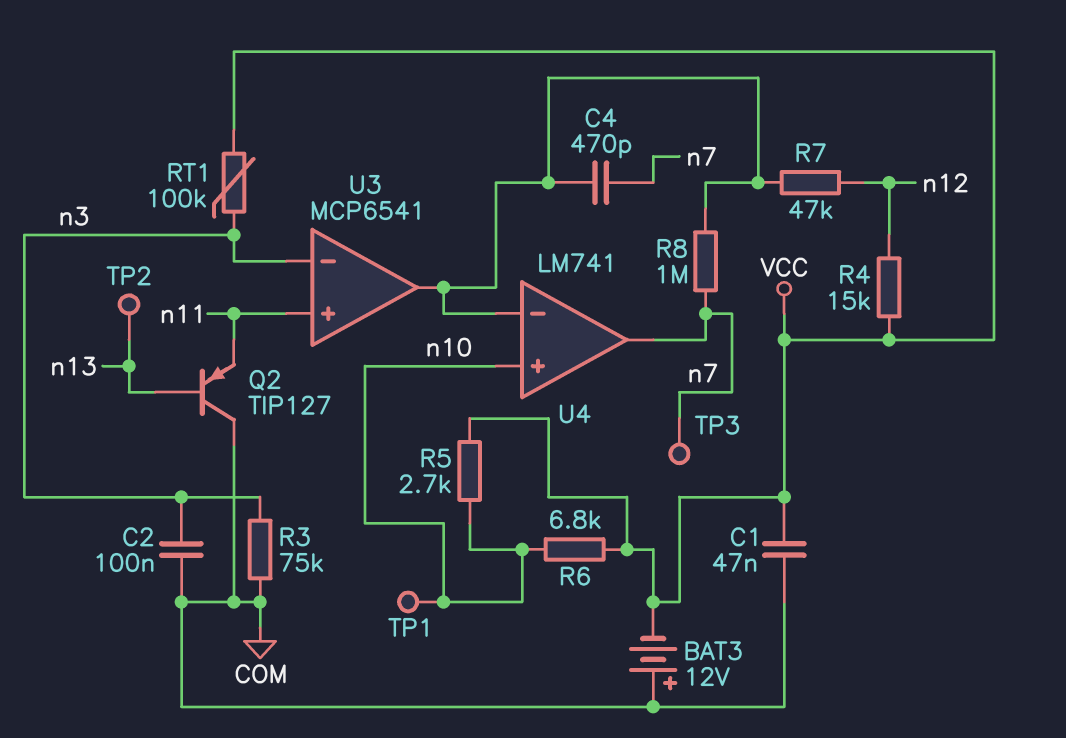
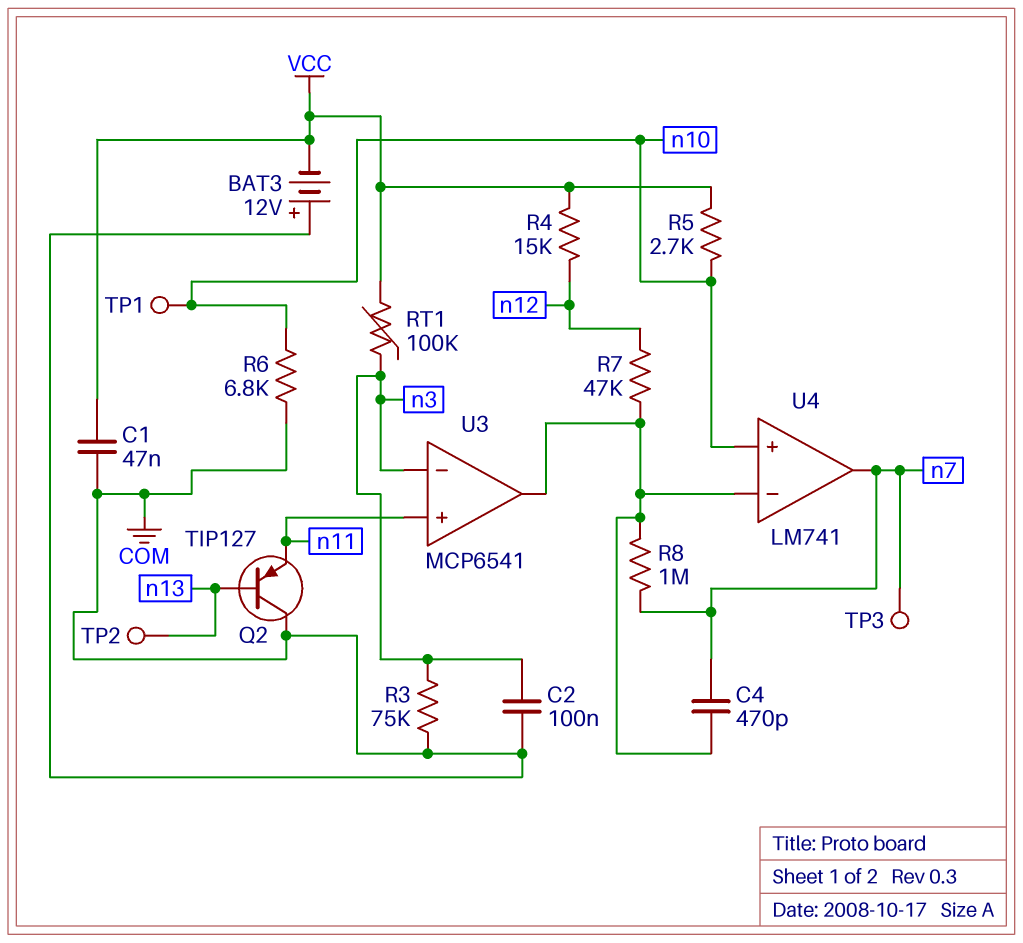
R6: 6.8k (VCC, n10) -> 6.8k (COM, n10)

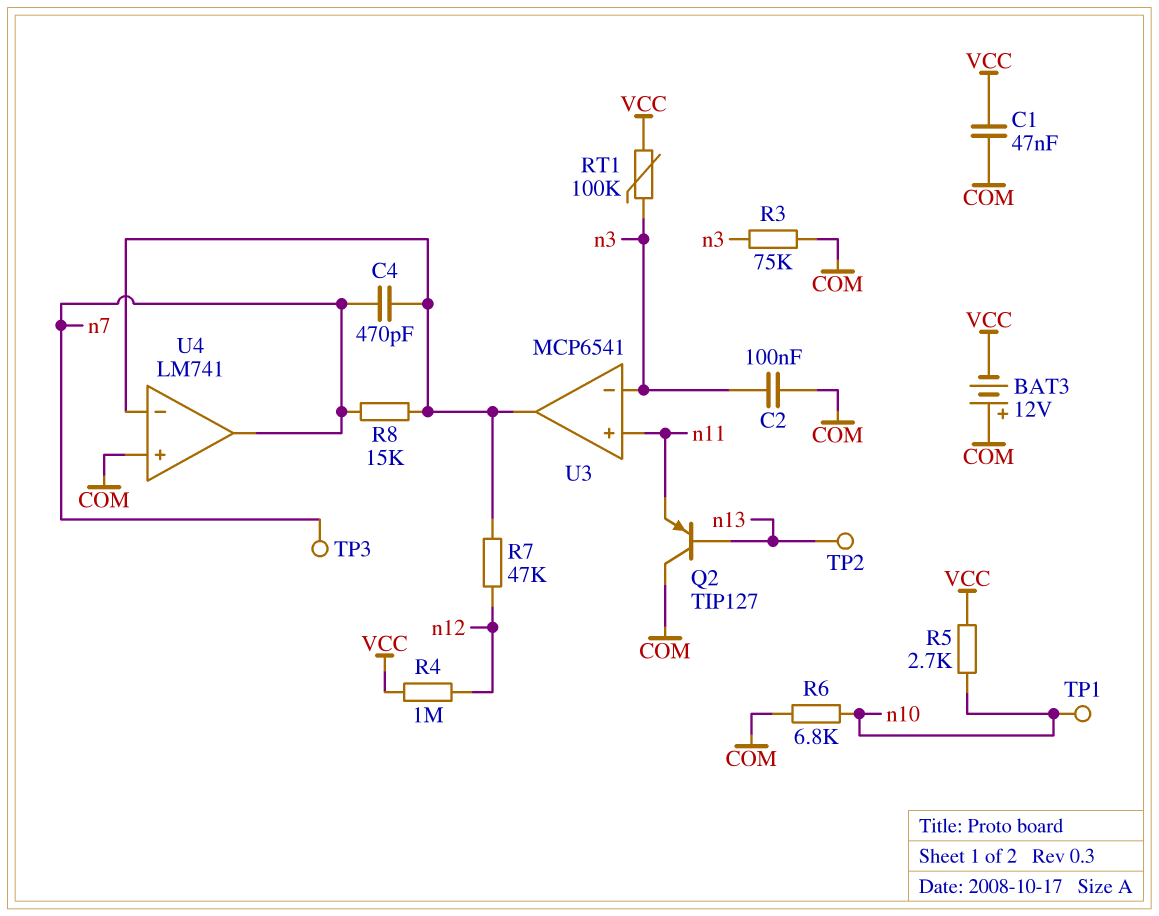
R4: 15k (VCC, n12) -> 1M (VCC, n12)
R8: 1M (U3/out, n7) -> 15k (U3/out, n7)
U4 pin in+: n10 -> COM

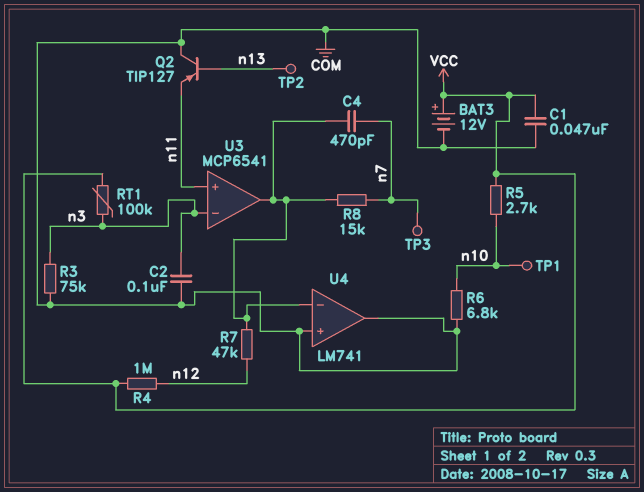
BAT3: 12V (plus COM, minus VCC) -> 12V (plus VCC, minus COM)
U4 pin out: n7 -> COM

